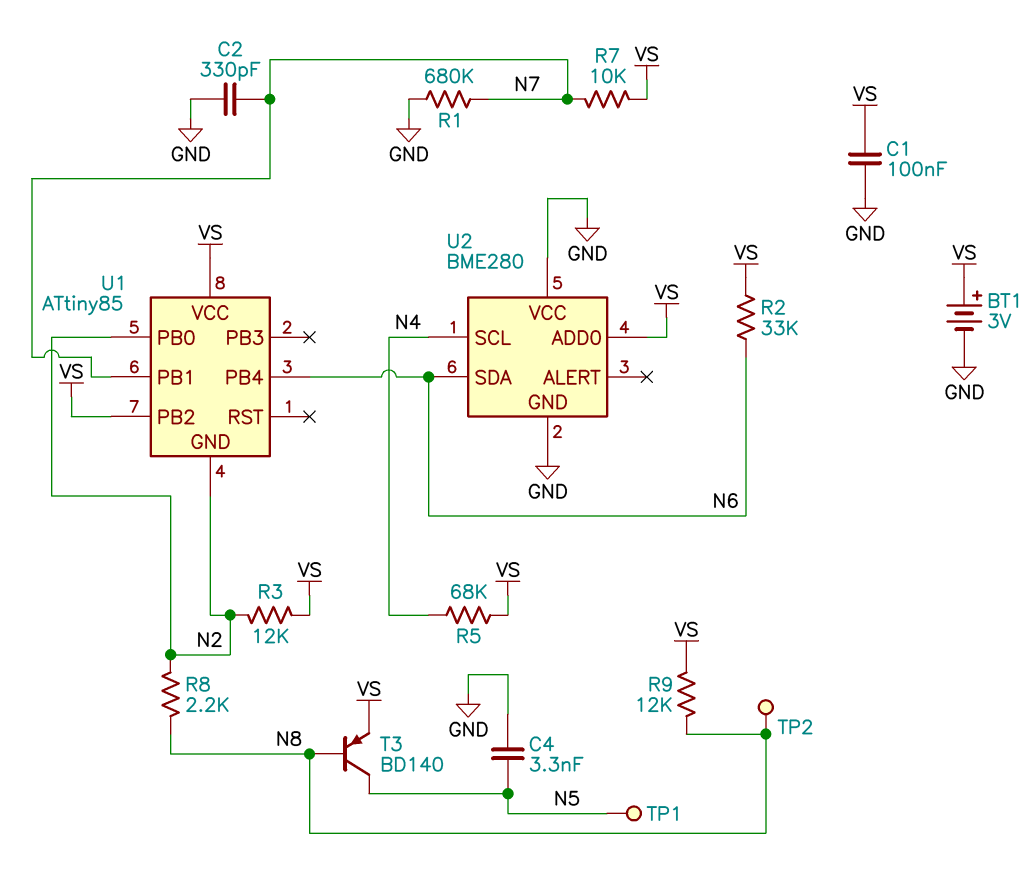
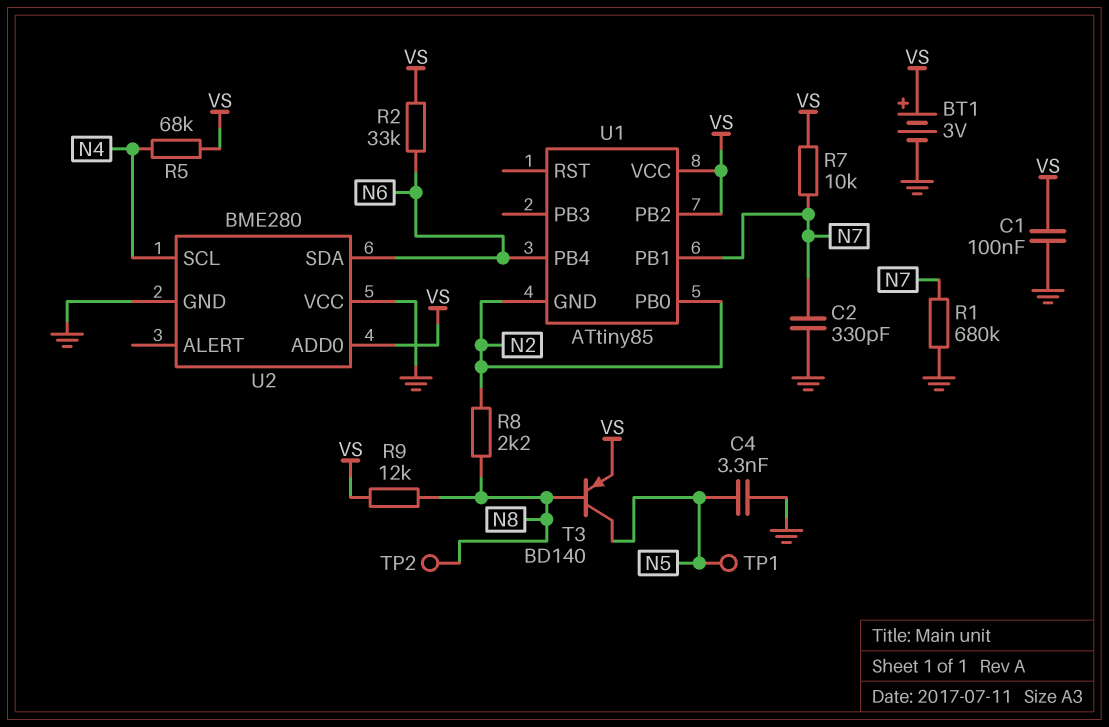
R3: 12k (N2, VS) -> none

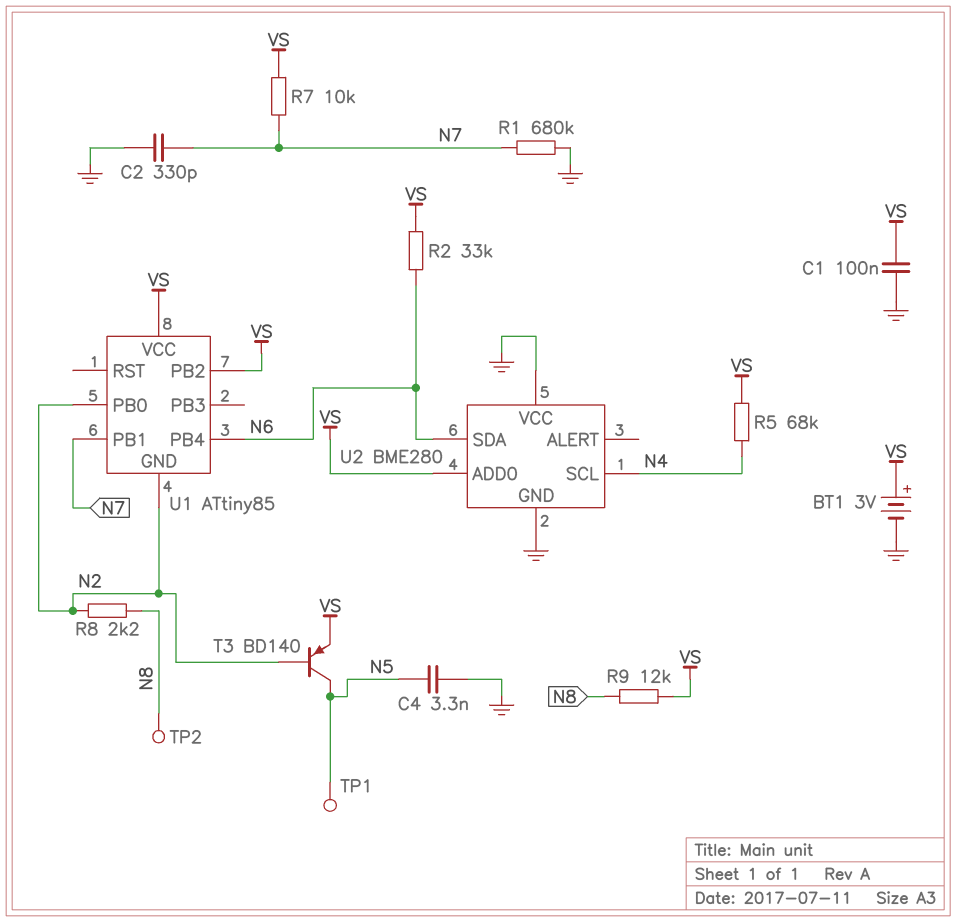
T3: PNP BD140 (B N8, C N5, E VS) -> PNP BD140 (B N2, C N5, E VS)

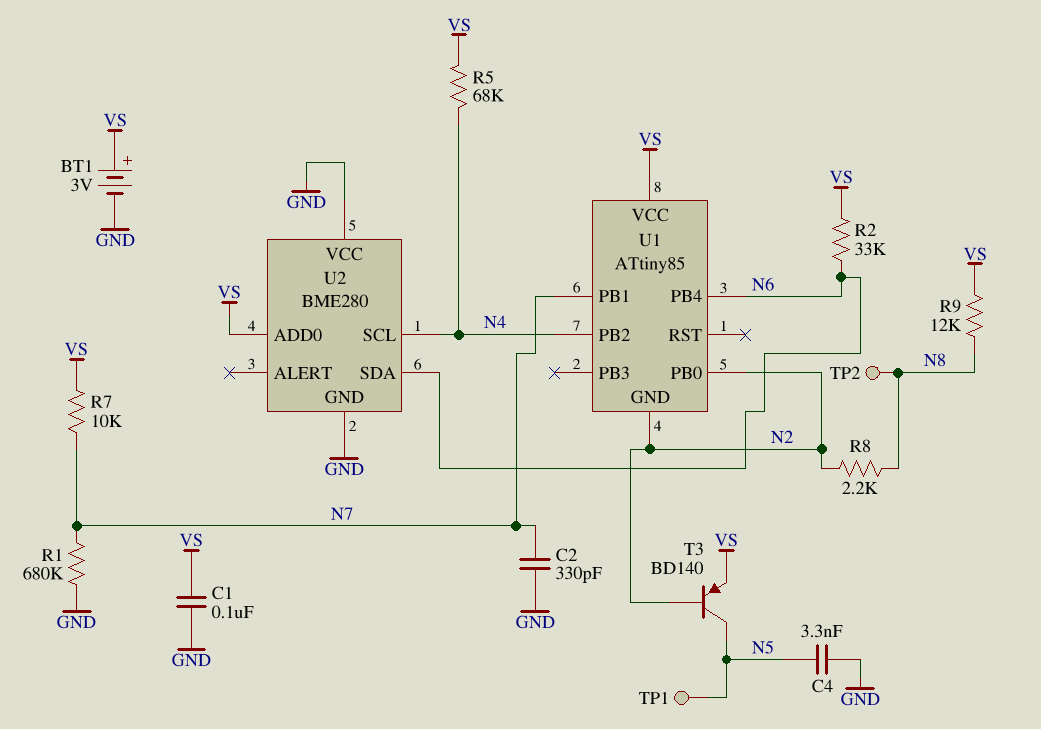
U1 pin PB2: VS -> N4

